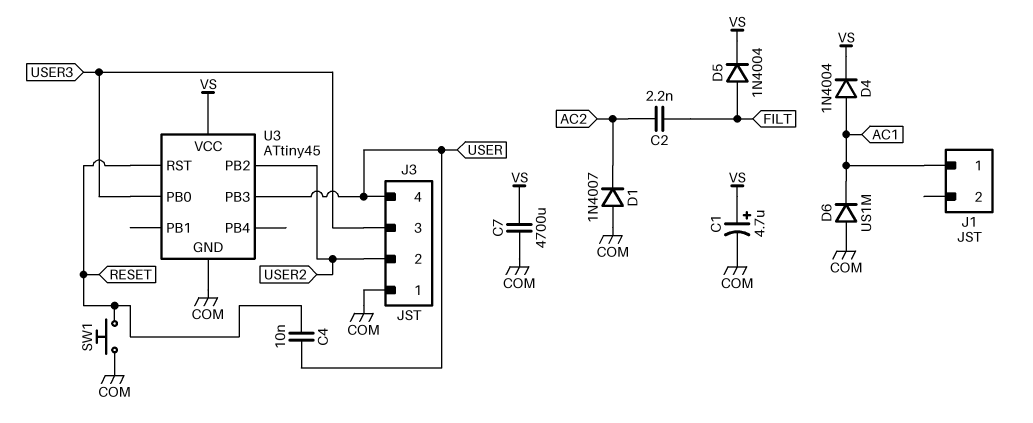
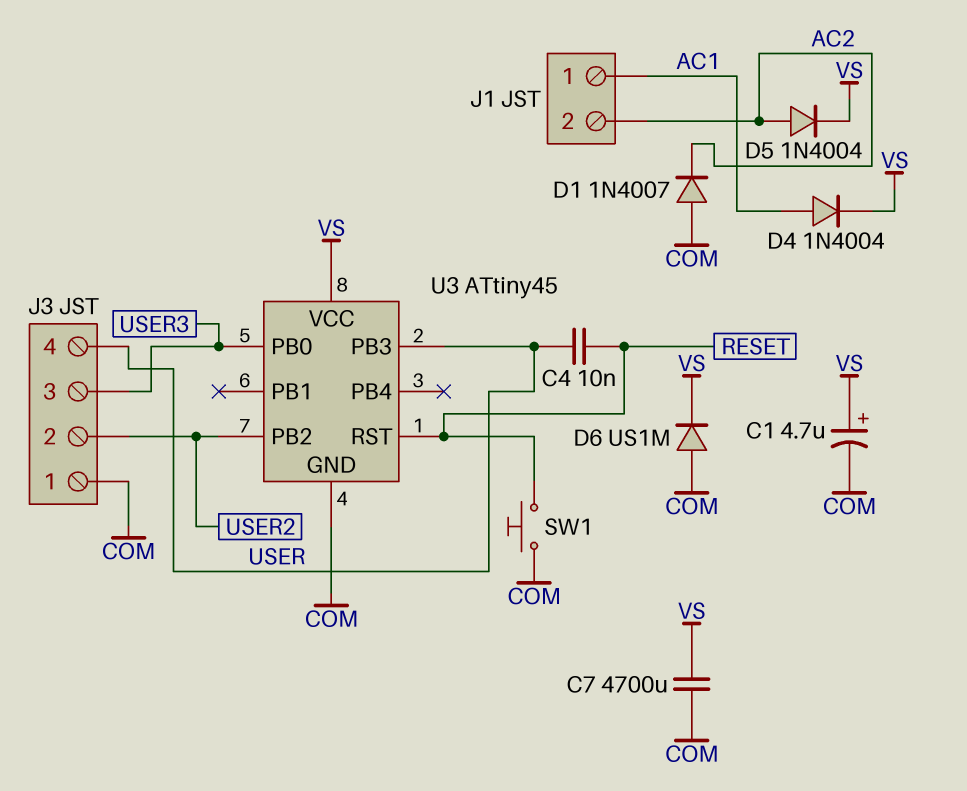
C2: 2.2nF (AC2, FILT) -> none
D5: diode 1N4004 (A FILT, K VS) -> diode 1N4004 (A AC2, K VS)
D6: diode US1M (A COM, K AC1) -> diode US1M (A COM, K VS)
J1 pin 2: none -> AC2

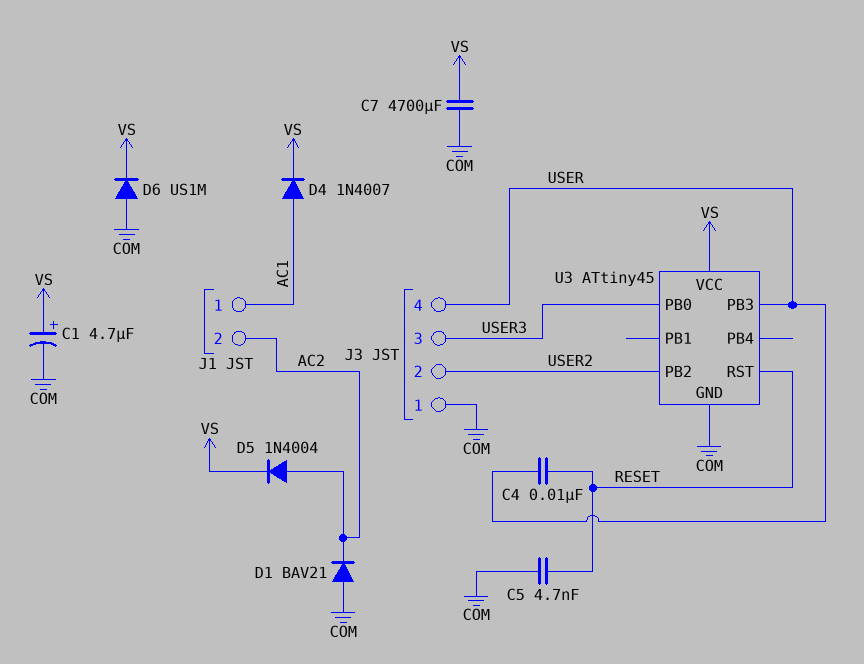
C5: none -> 4.7nF (COM, RESET)
D1: diode 1N4007 (A COM, K AC2) -> diode BAV21 (A COM, K AC2)
D4: diode 1N4004 (A AC1, K VS) -> diode 1N4007 (A AC1, K VS)
SW1: button (COM, RESET) -> none

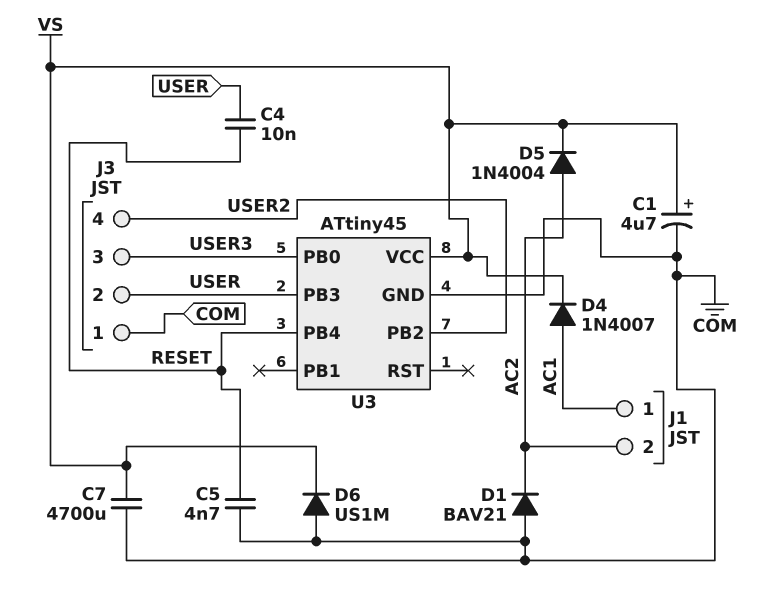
J3 pin 2: USER2 -> USER
J3 pin 4: USER -> USER2
U3 pin PB4: none -> RESET
U3 pin RST: RESET -> none

